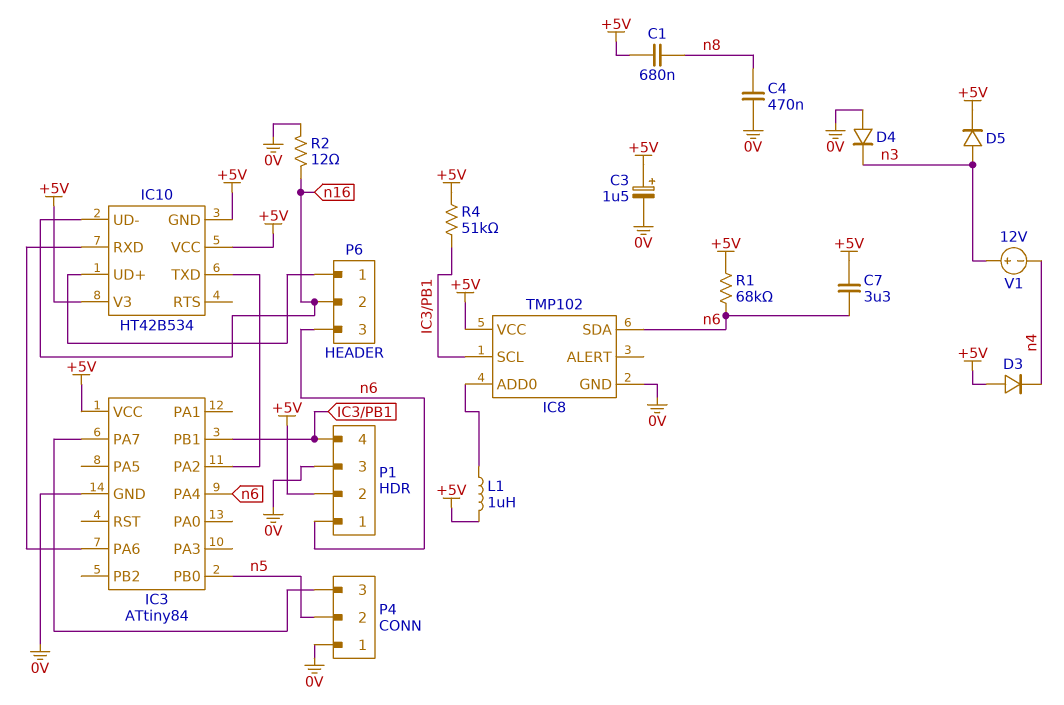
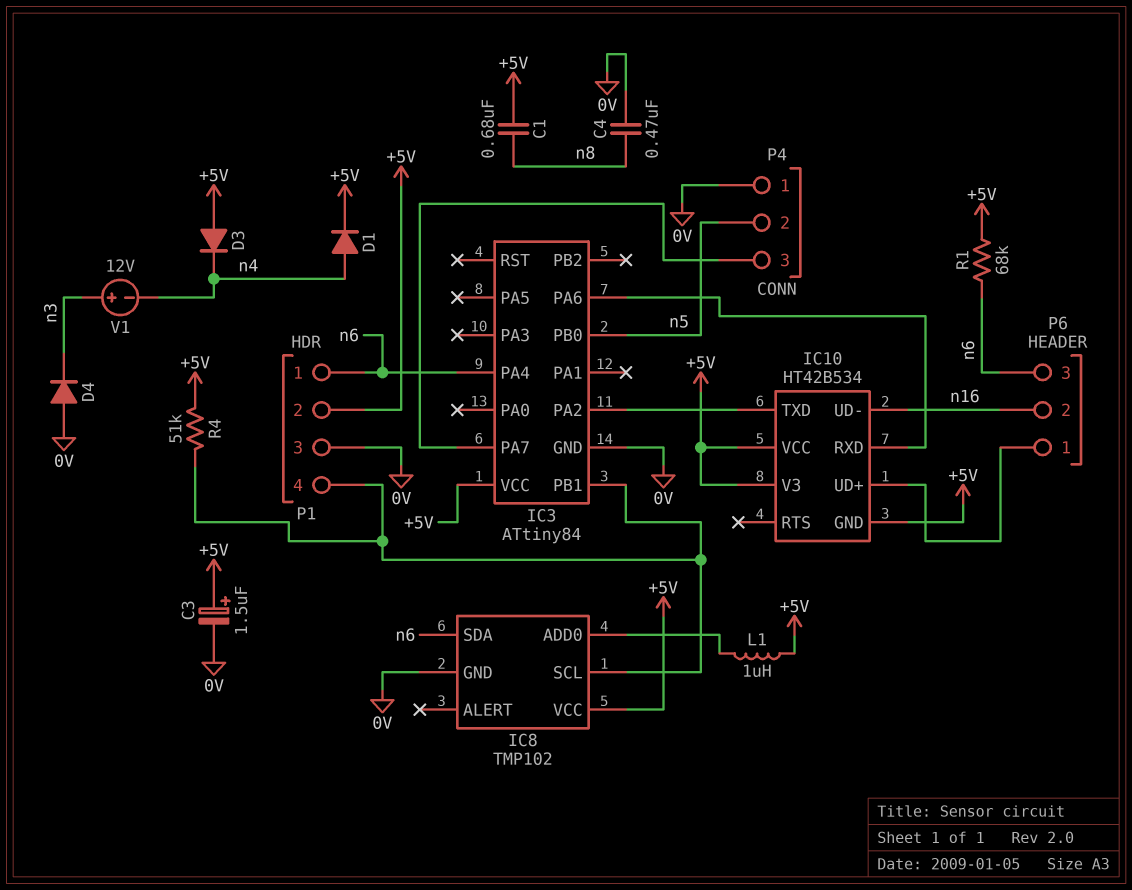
C7: 3.3uF (+5V, n6) -> none
D1: none -> diode (A n4, K +5V)
D5: diode (A n3, K +5V) -> none
R2: 12 (0V, n16) -> none

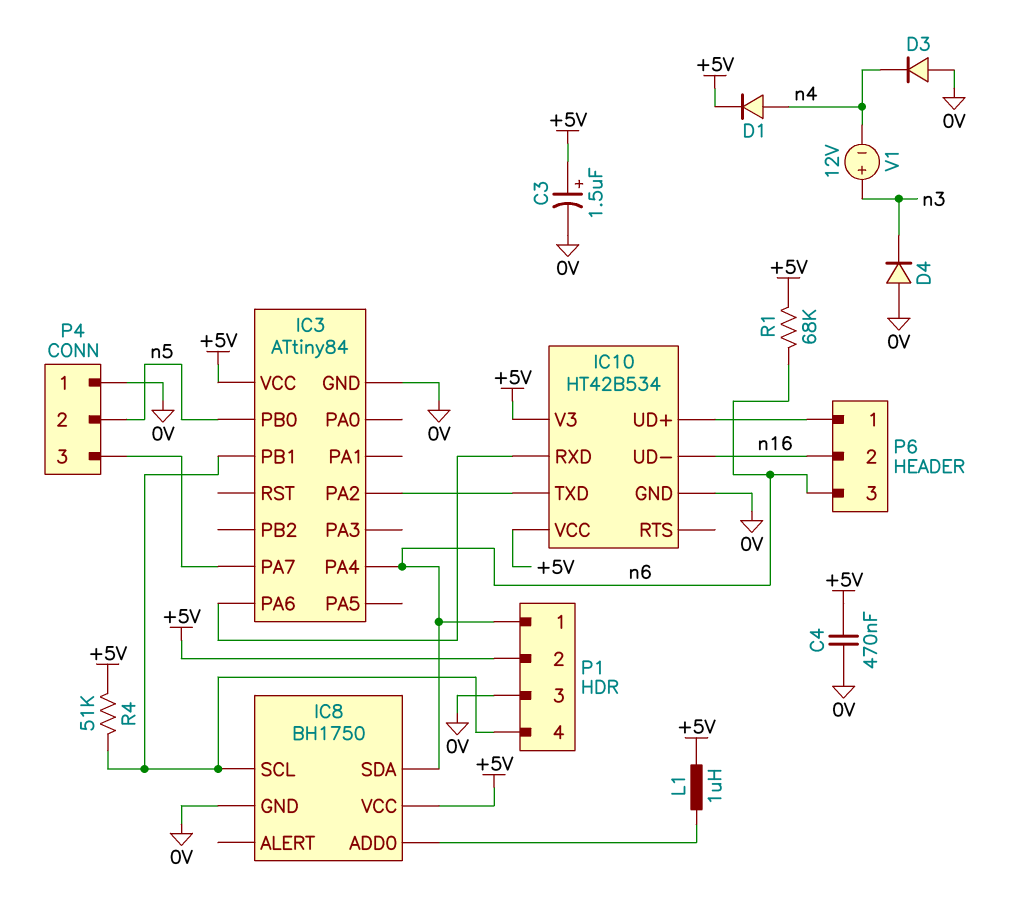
C1: 680nF (+5V, n8) -> none
C4: 470nF (0V, n8) -> 470nF (+5V, 0V)
D3: diode (A +5V, K n4) -> diode (A 0V, K n4)
IC8: TMP102 -> BH1750
IC10 pin GND: +5V -> 0V

